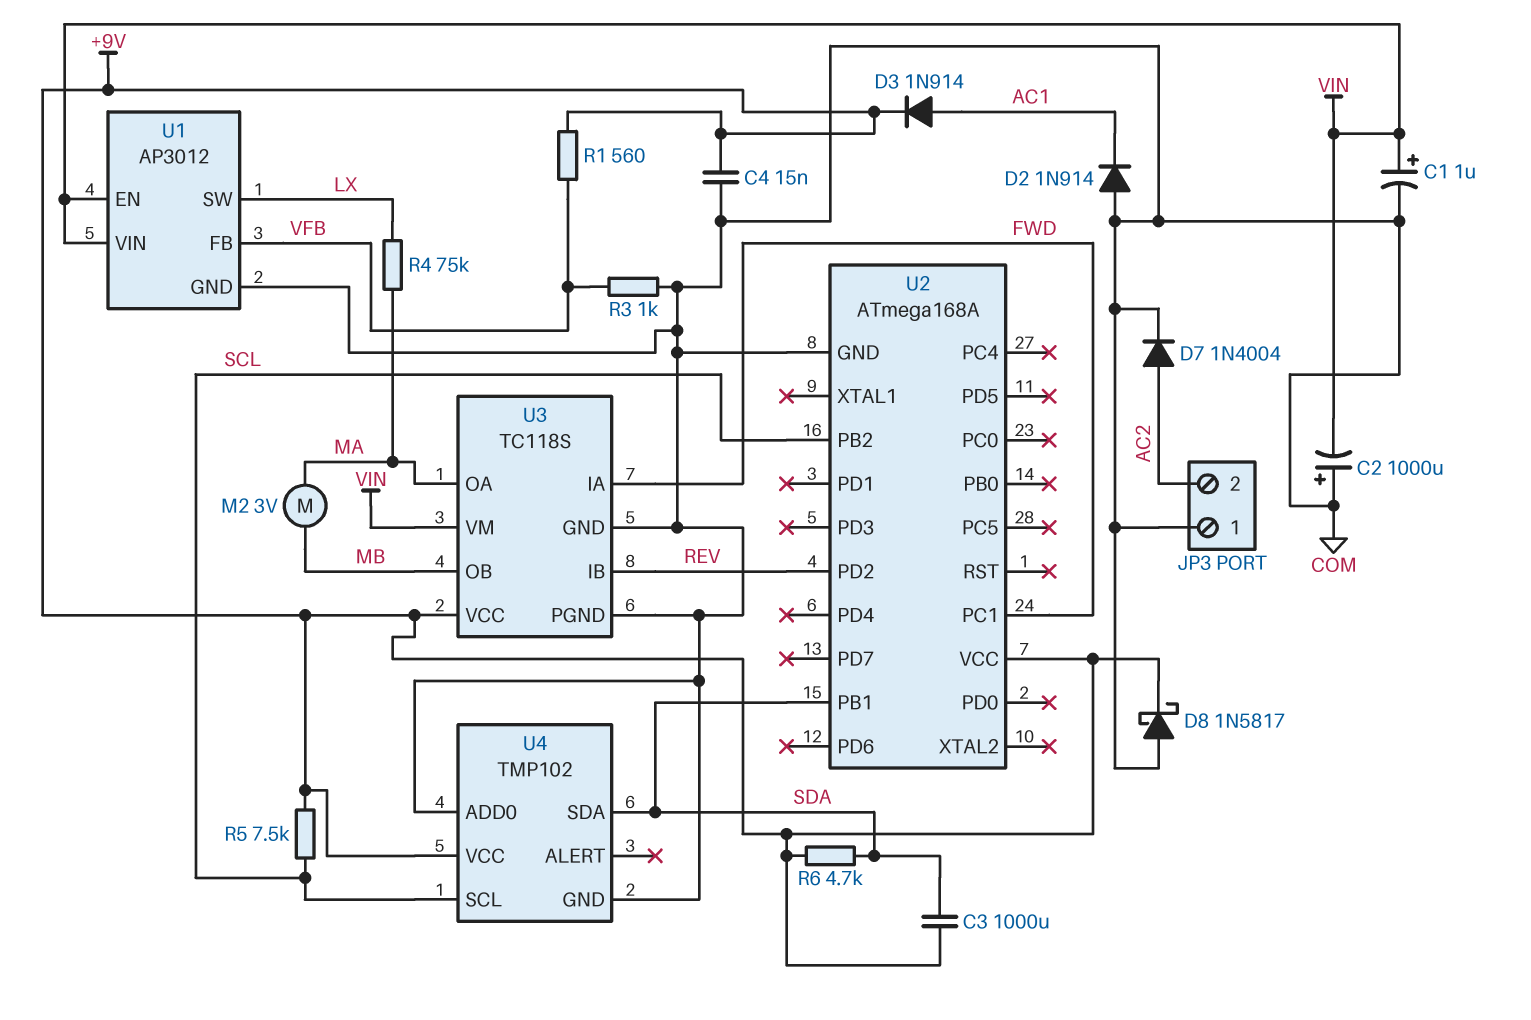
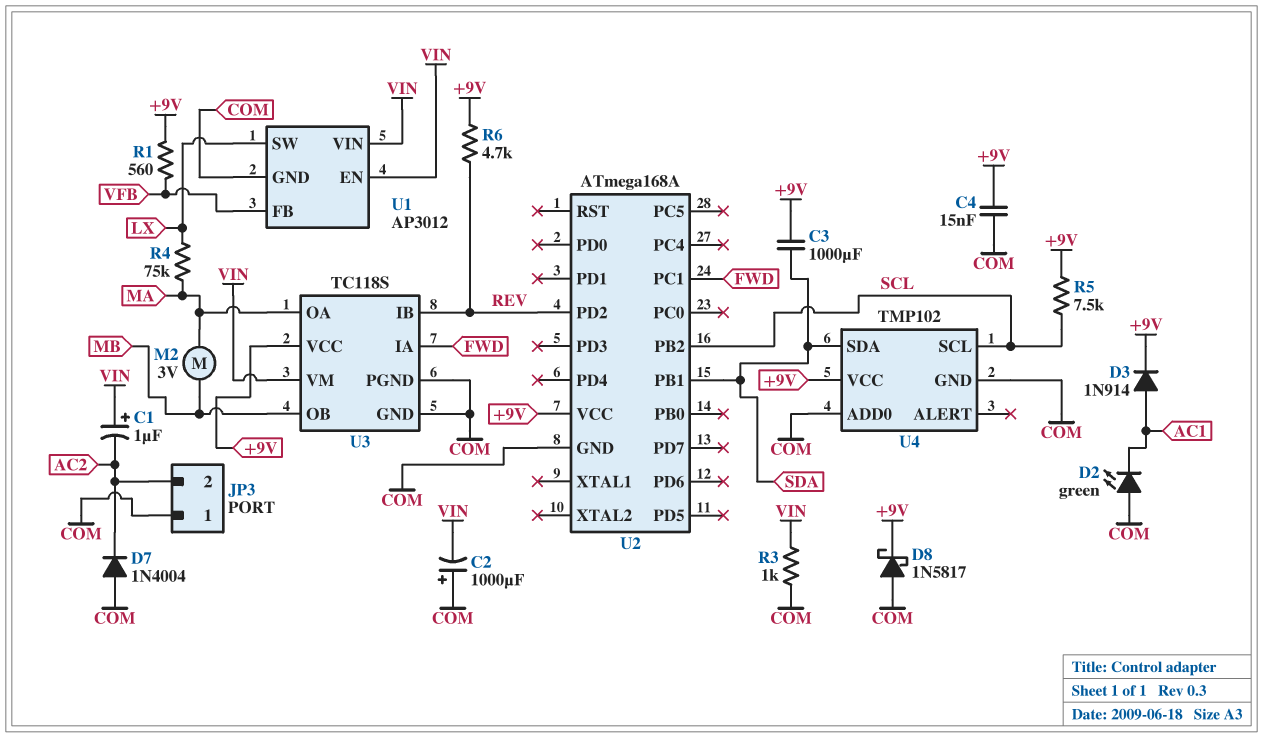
C1: 1uF (plus VIN, minus COM) -> 1uF (plus VIN, minus AC2)
D2: diode 1N914 (A COM, K AC1) -> LED green (A COM, K AC1)
D7: diode 1N4004 (A AC2, K COM) -> diode 1N4004 (A COM, K AC2)
R3: 1k (COM, VFB) -> 1k (COM, VIN)
R6: 4.7k (+9V, SDA) -> 4.7k (+9V, REV)

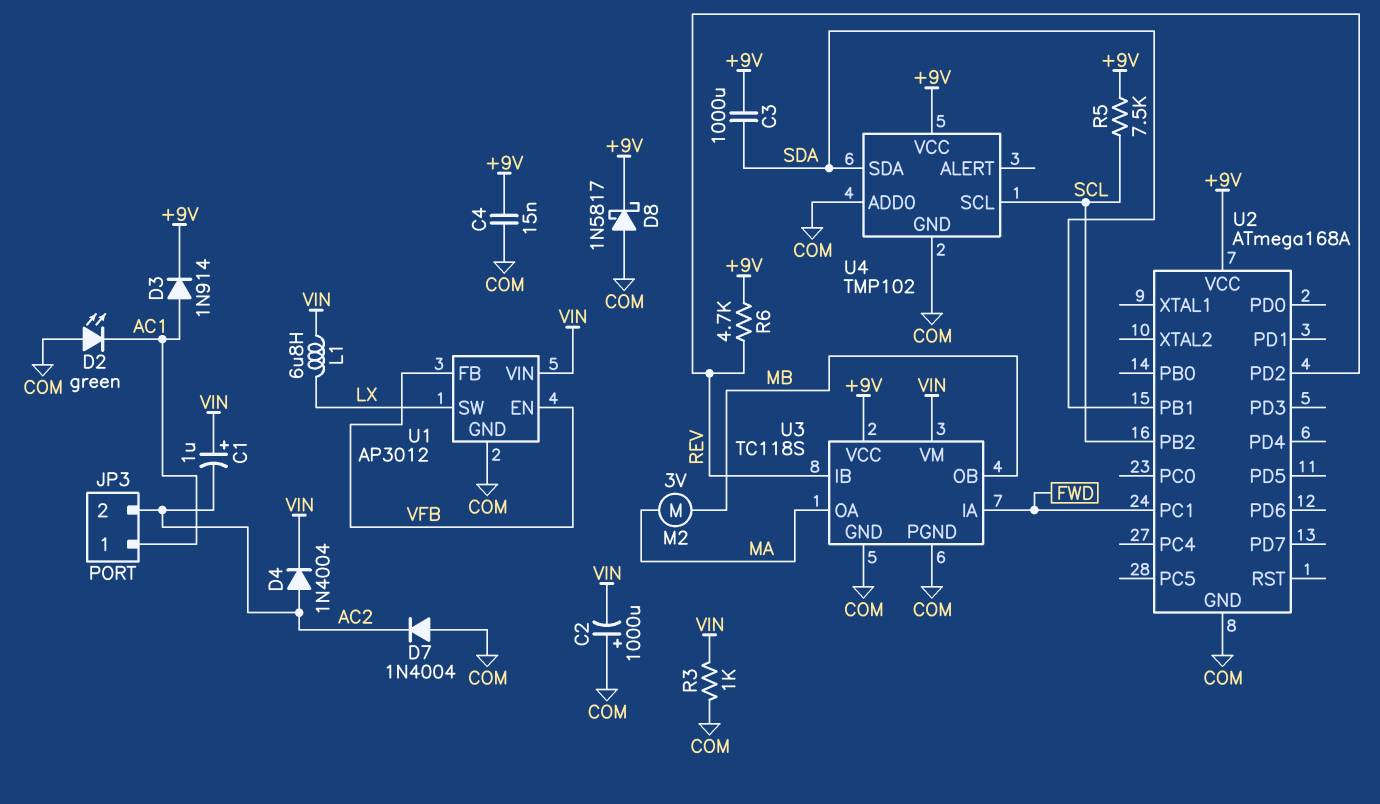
D4: none -> diode 1N4004 (A AC2, K VIN)
JP3 pin 1: COM -> AC1
L1: none -> 6.8uH (LX, VIN)
R1: 560 (+9V, VFB) -> none
R4: 75k (LX, MA) -> none
U1 pin EN: VIN -> VFB

